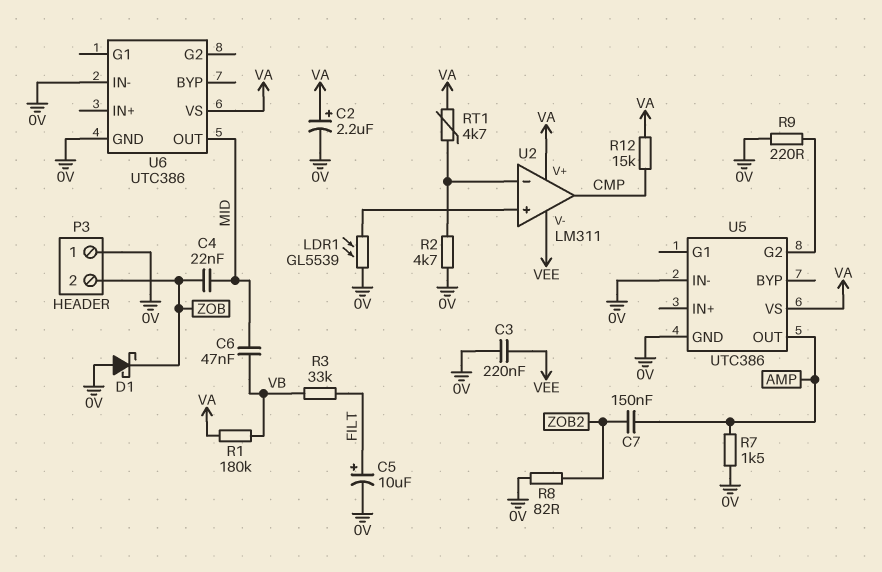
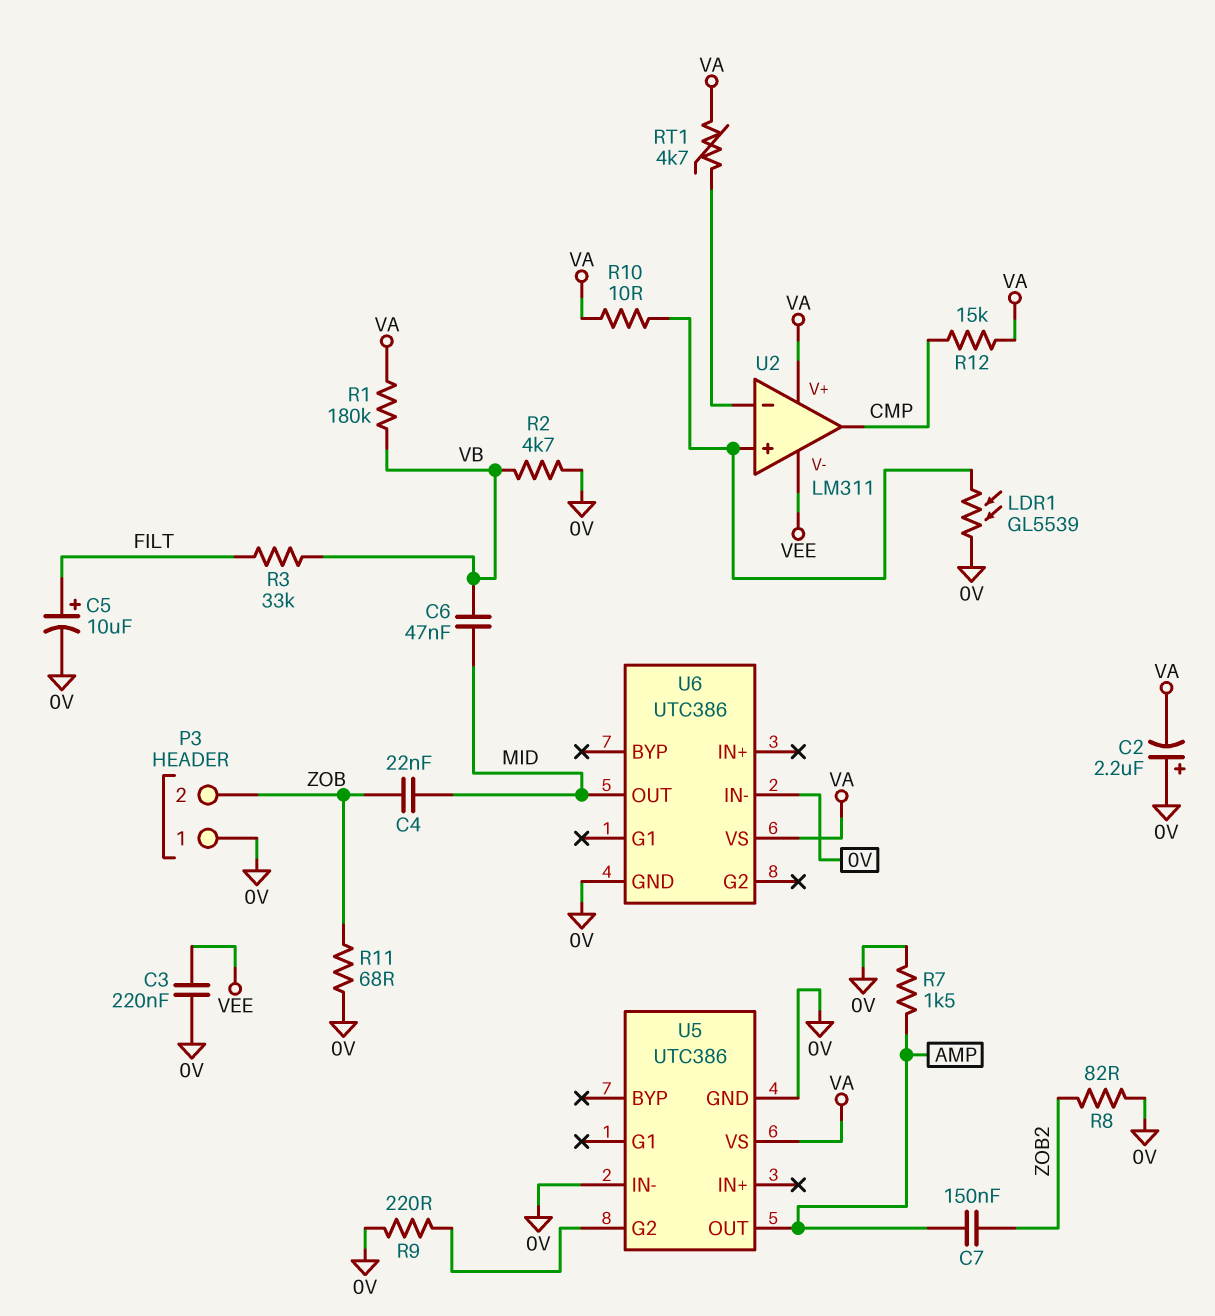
C2: 2.2uF (plus VA, minus 0V) -> 2.2uF (plus 0V, minus VA)
D1: schottky (A 0V, K ZOB) -> none
R2: 4.7k (0V, U2/in-) -> 4.7k (0V, VB)
R10: none -> 10 (U2/in+, VA)
R11: none -> 68 (0V, ZOB)

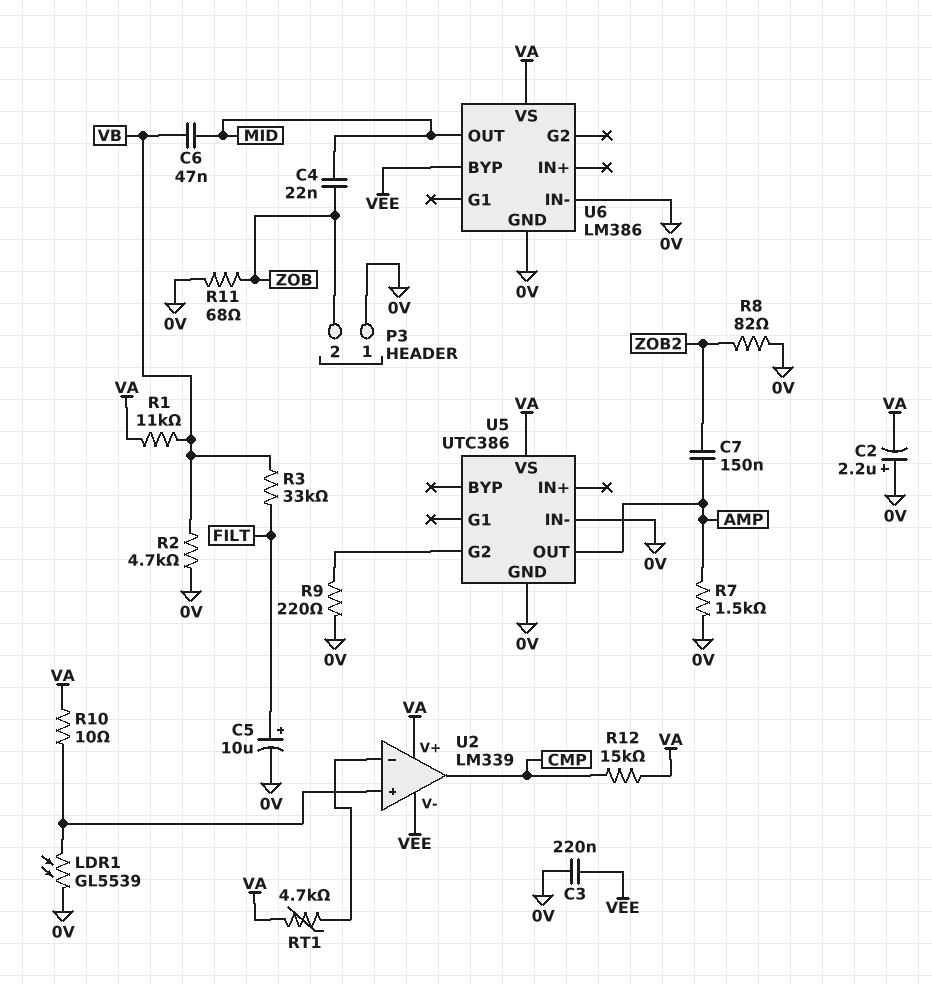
R1: 180k (VA, VB) -> 11k (VA, VB)
U2: LM311 -> LM339
U6: UTC386 -> LM386
U6 pin BYP: none -> VEE

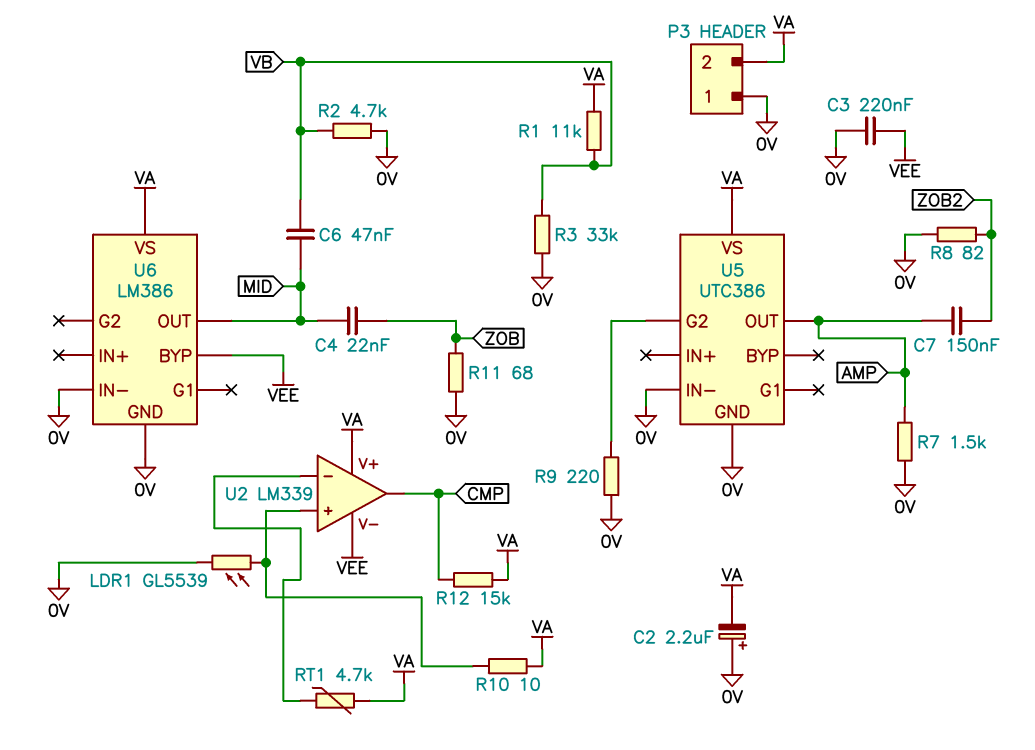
C5: 10uF (plus FILT, minus 0V) -> none
P3 pin 2: ZOB -> VA
R3: 33k (FILT, VB) -> 33k (0V, VB)

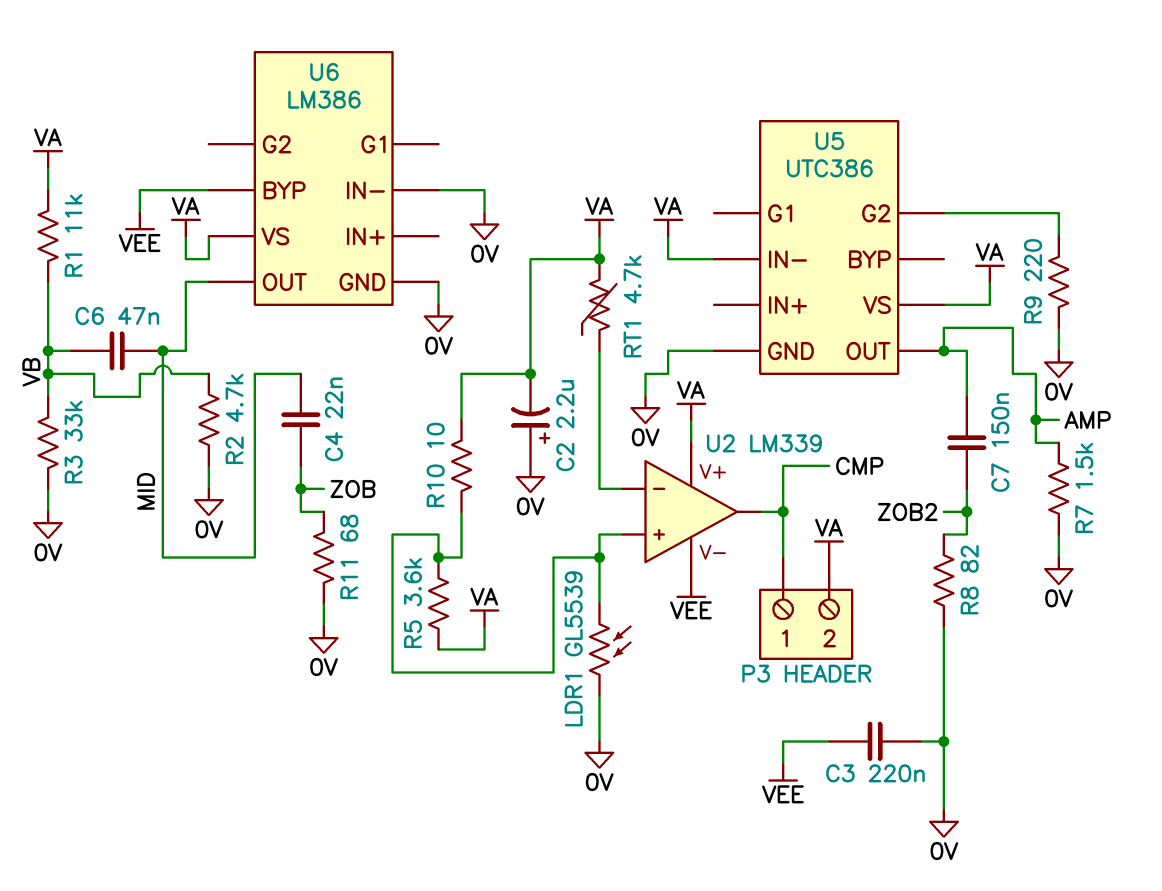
P3 pin 1: 0V -> CMP
R5: none -> 3.6k (U2/in+, VA)
R12: 15k (CMP, VA) -> none
U5 pin IN-: 0V -> VA

